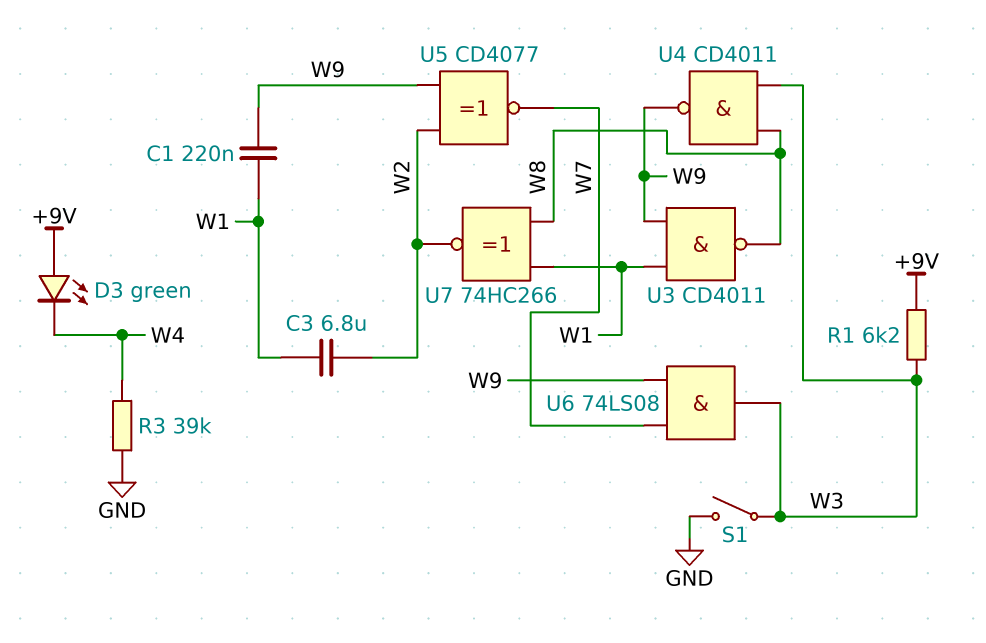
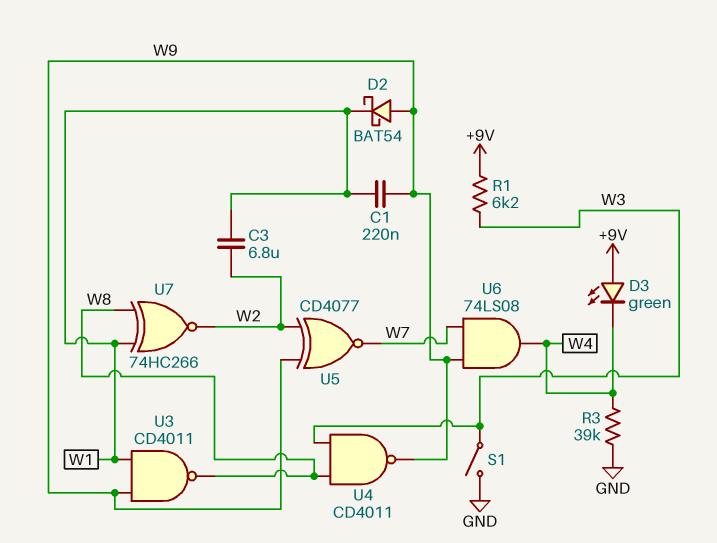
D2: none -> schottky BAT54 (A W9, K W1)
U6: AND 74LS08 (in W7, in W9, out W3) -> AND 74LS08 (in W7, in W9, out W4)

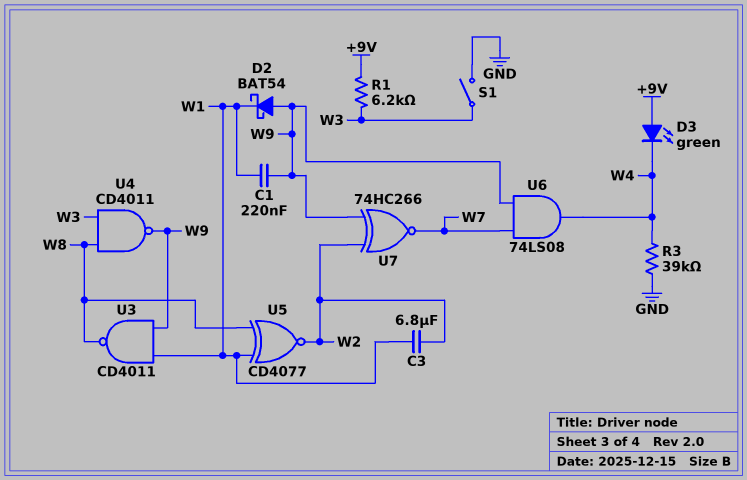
U5: XNOR CD4077 (in W2, in W9, out W7) -> XNOR CD4077 (in W1, in W8, out W2)
U7: XNOR 74HC266 (in W1, in W8, out W2) -> XNOR 74HC266 (in W2, in W9, out W7)

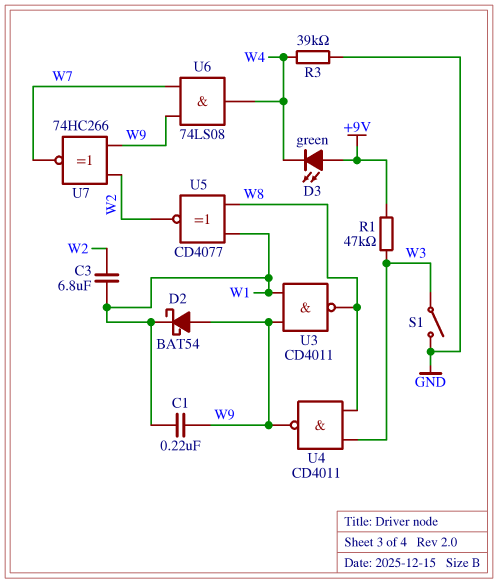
R1: 6.2k (+9V, W3) -> 47k (+9V, W3)

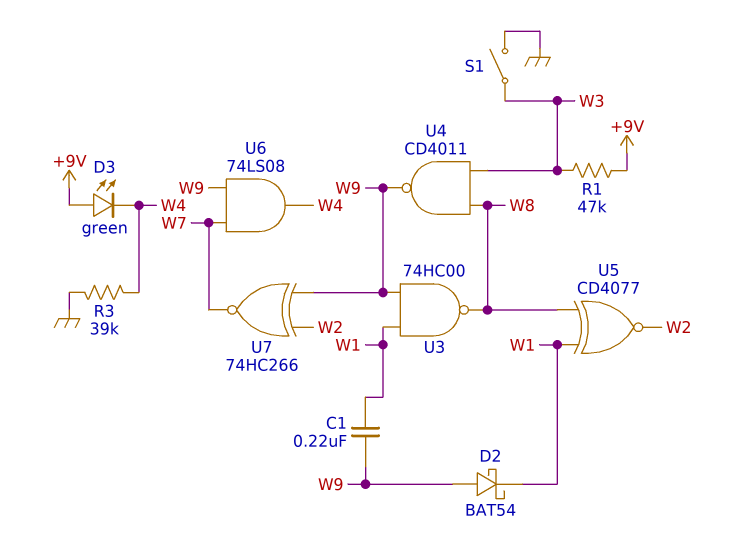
C3: 6.8uF (W1, W2) -> none
U3: NAND CD4011 (in W1, in W9, out W8) -> NAND 74HC00 (in W1, in W9, out W8)

